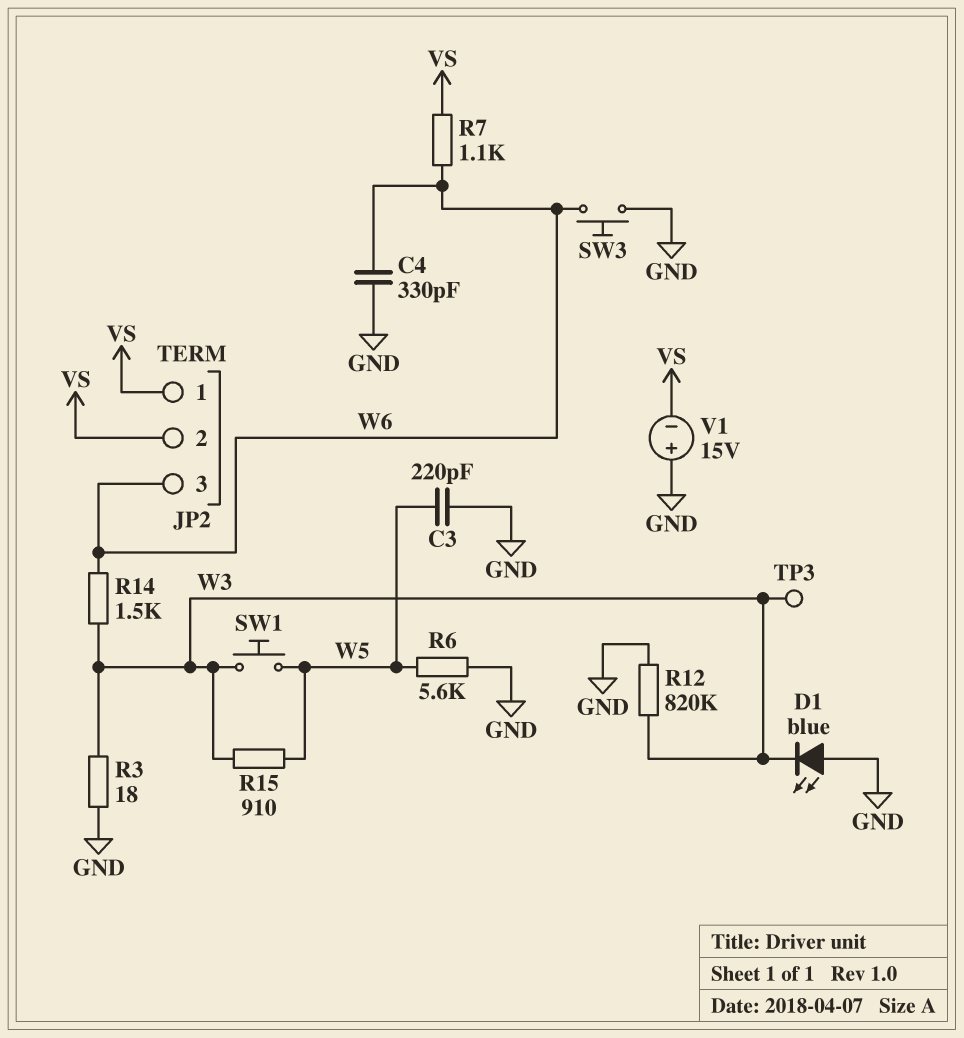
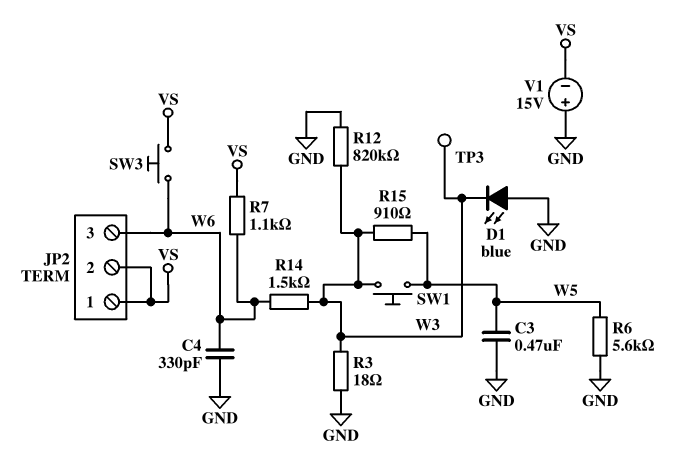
C3: 220pF (GND, W5) -> 470nF (GND, W5)
SW3: button (GND, W6) -> button (VS, W6)

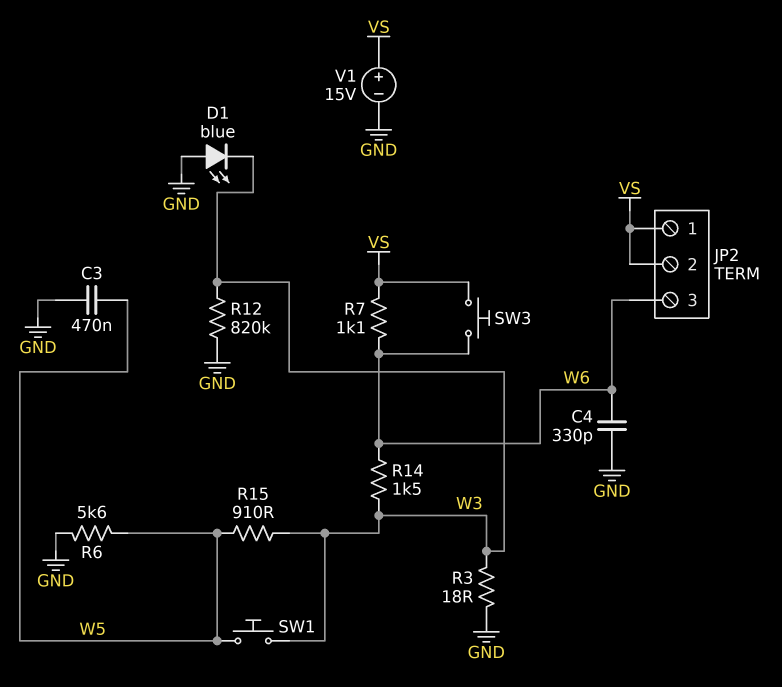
TP3: test point (W3) -> none
V1: 15V (plus GND, minus VS) -> 15V (plus VS, minus GND)

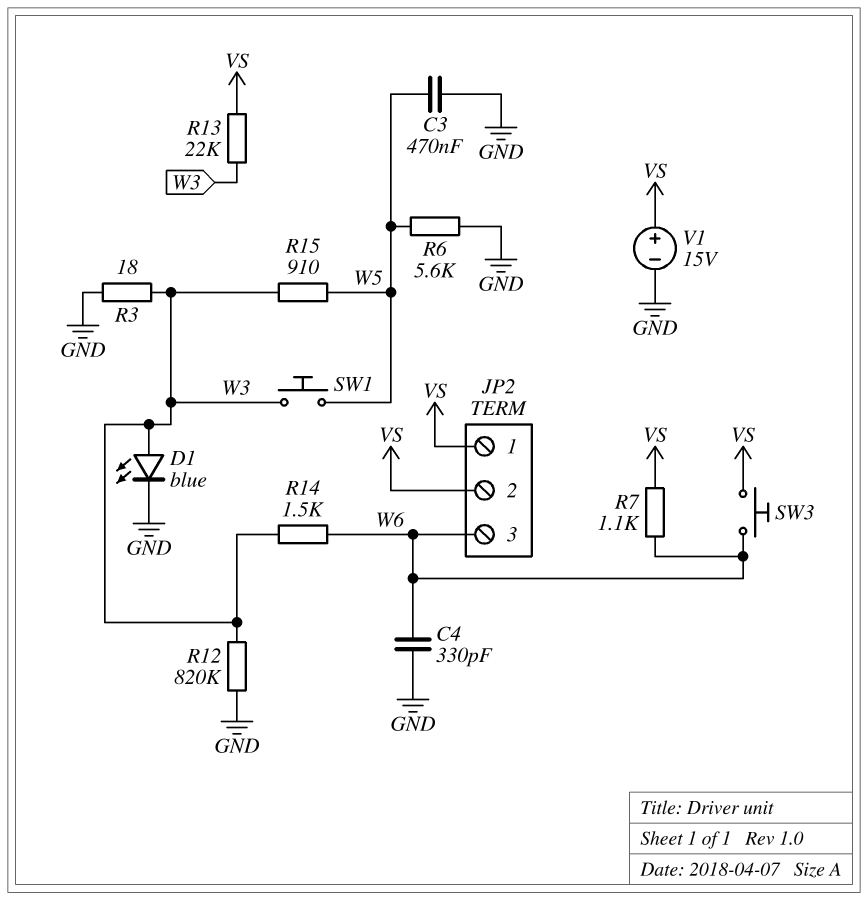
D1: LED blue (A GND, K W3) -> LED blue (A W3, K GND)
R13: none -> 22k (VS, W3)

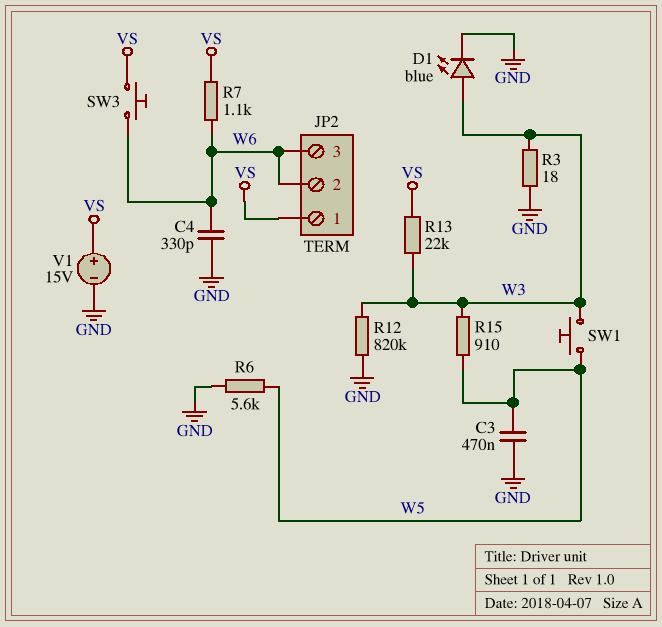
JP2 pin 2: VS -> W6
R14: 1.5k (W3, W6) -> none

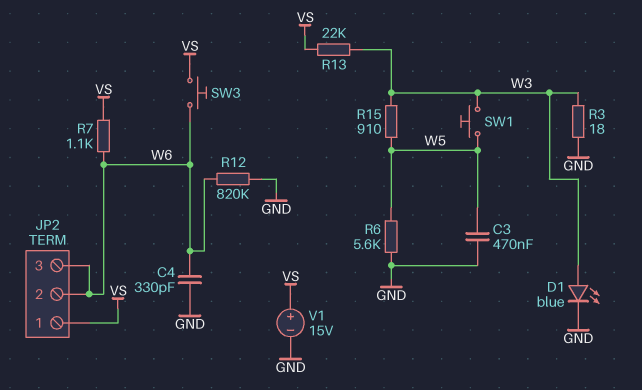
R12: 820k (GND, W3) -> 820k (GND, W6)

